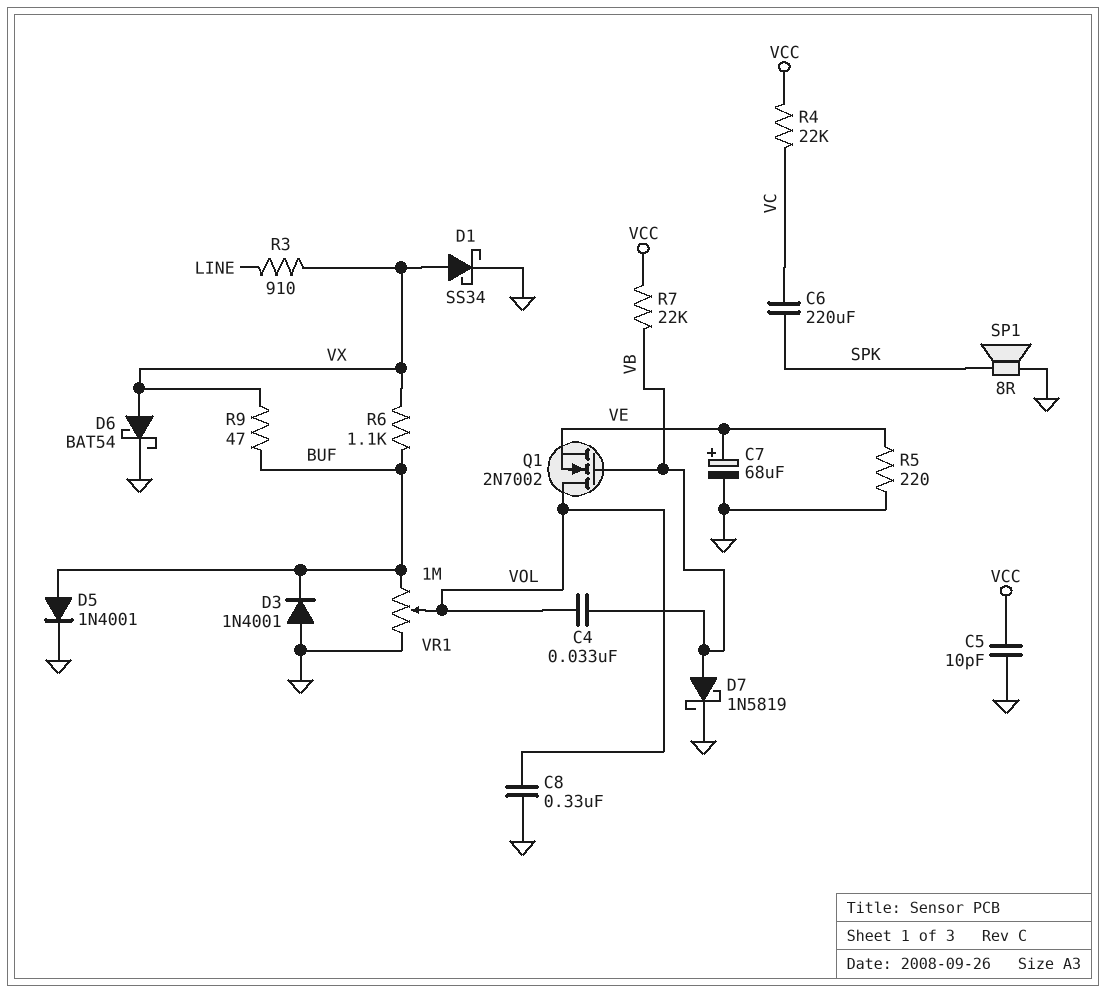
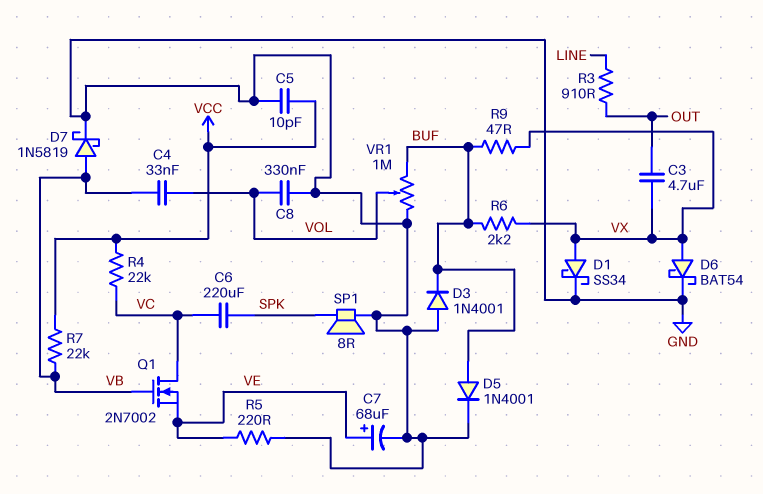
C3: none -> 4.7uF (OUT, VX)
Q1: NMOS 2N7002 (G VB, D VOL, S VE) -> NMOS 2N7002 (G VB, D VC, S VE)
R3: 910 (LINE, VX) -> 910 (LINE, OUT)
R6: 1.1k (BUF, VX) -> 2.2k (BUF, VX)

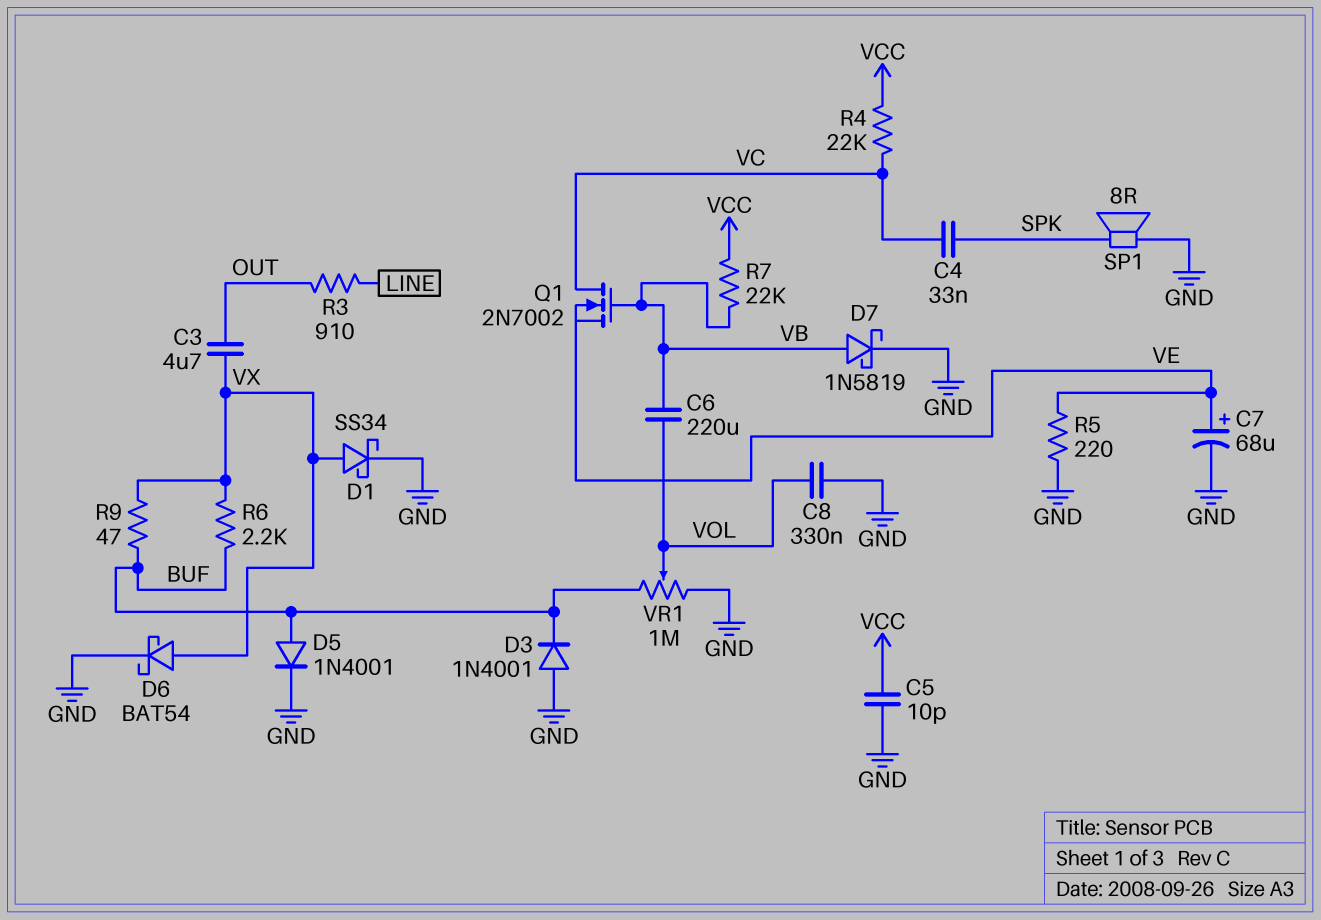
C4: 33nF (VB, VOL) -> 33nF (SPK, VC)
C6: 220uF (SPK, VC) -> 220uF (VB, VOL)

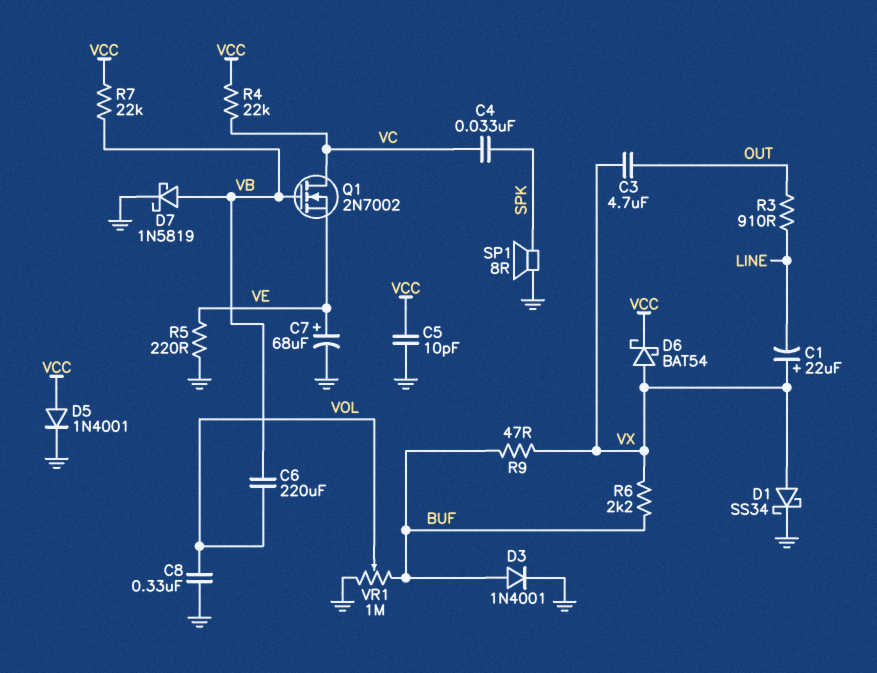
C1: none -> 22uF (plus VX, minus LINE)
D3: diode 1N4001 (A GND, K BUF) -> diode 1N4001 (A BUF, K GND)
D5: diode 1N4001 (A BUF, K GND) -> diode 1N4001 (A VCC, K GND)
D6: schottky BAT54 (A VX, K GND) -> schottky BAT54 (A VX, K VCC)

